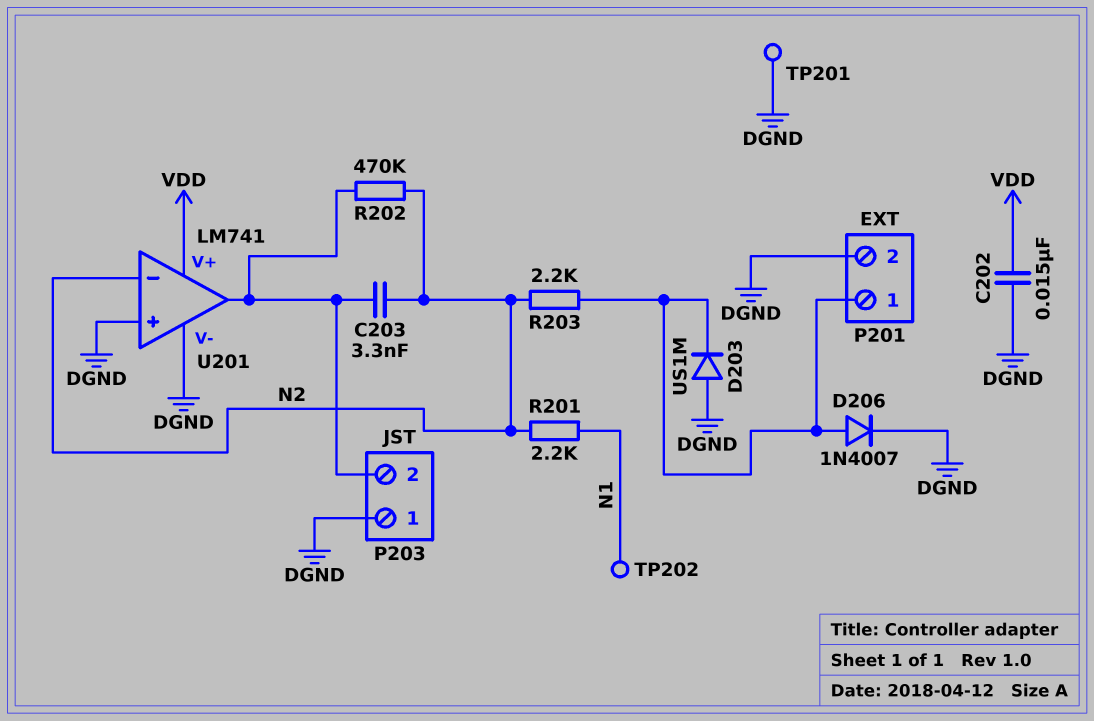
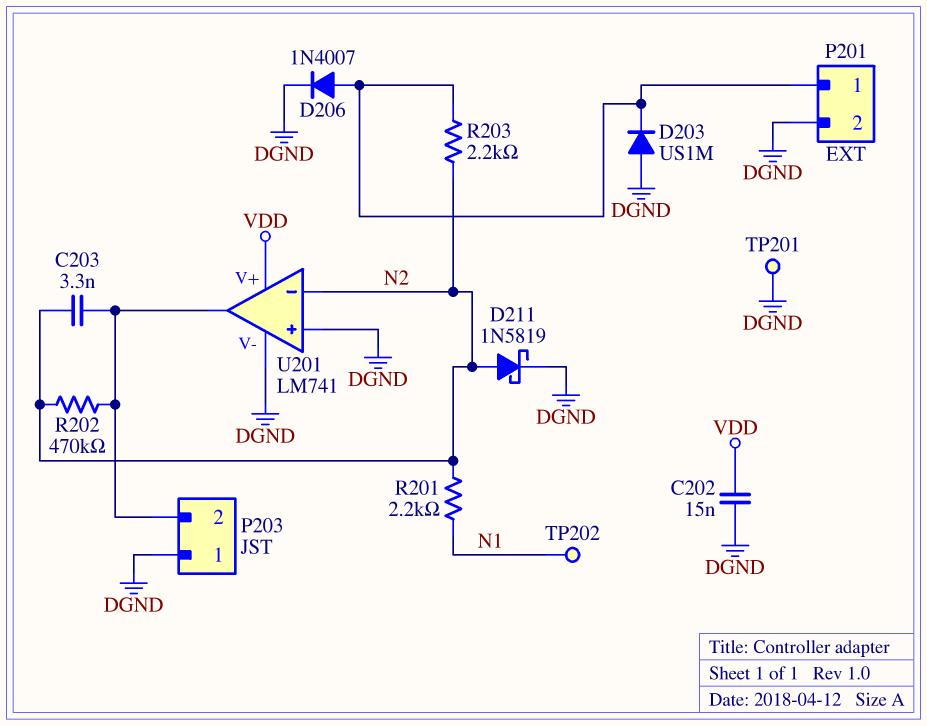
D211: none -> schottky 1N5819 (A N2, K DGND)

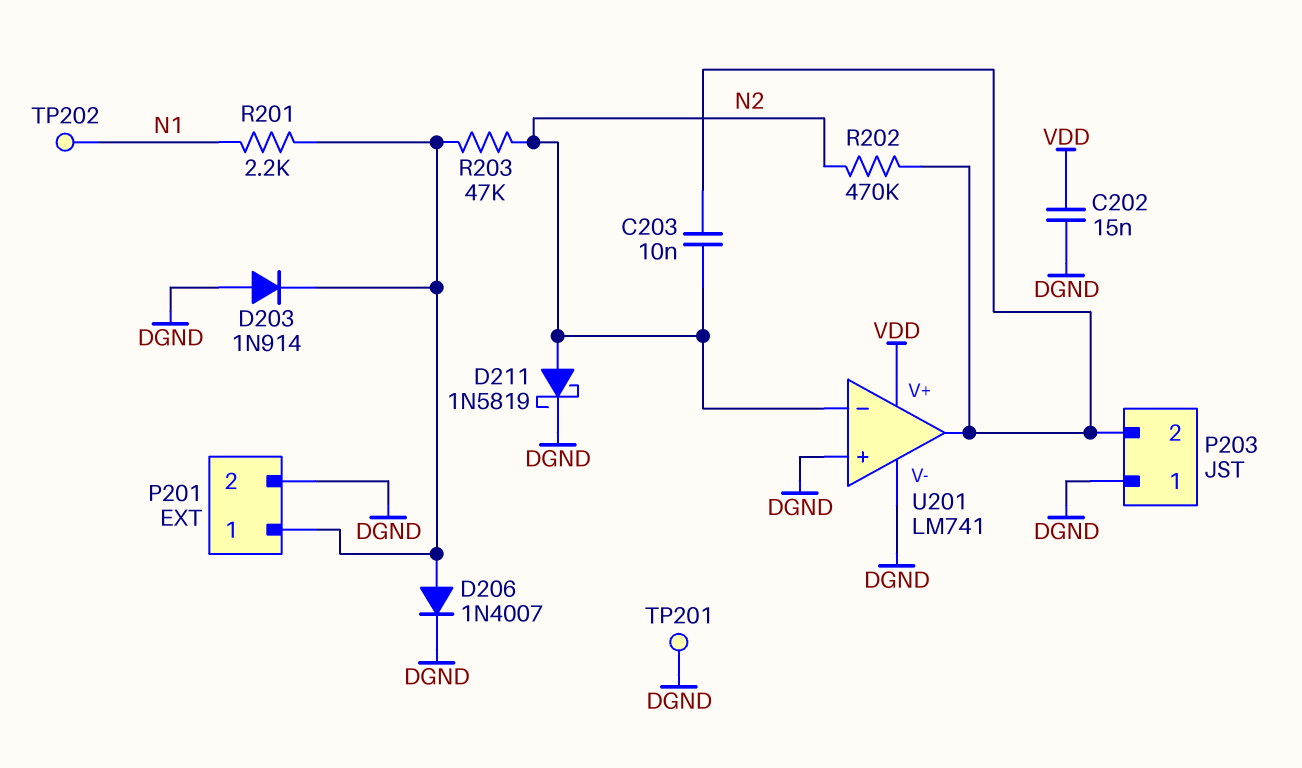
C203: 3.3nF (N2, P203/2) -> 10nF (N2, P203/2)
D203: diode US1M (A DGND, K P201/1) -> diode 1N914 (A DGND, K P201/1)
R201: 2.2k (N1, N2) -> 2.2k (N1, P201/1)
R203: 2.2k (N2, P201/1) -> 47k (N2, P201/1)

